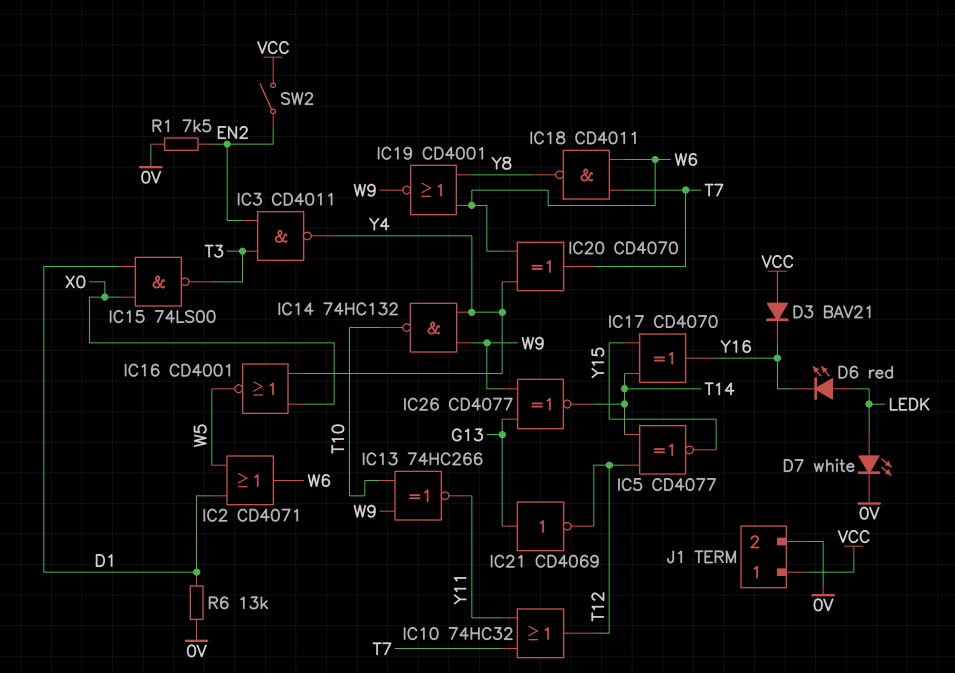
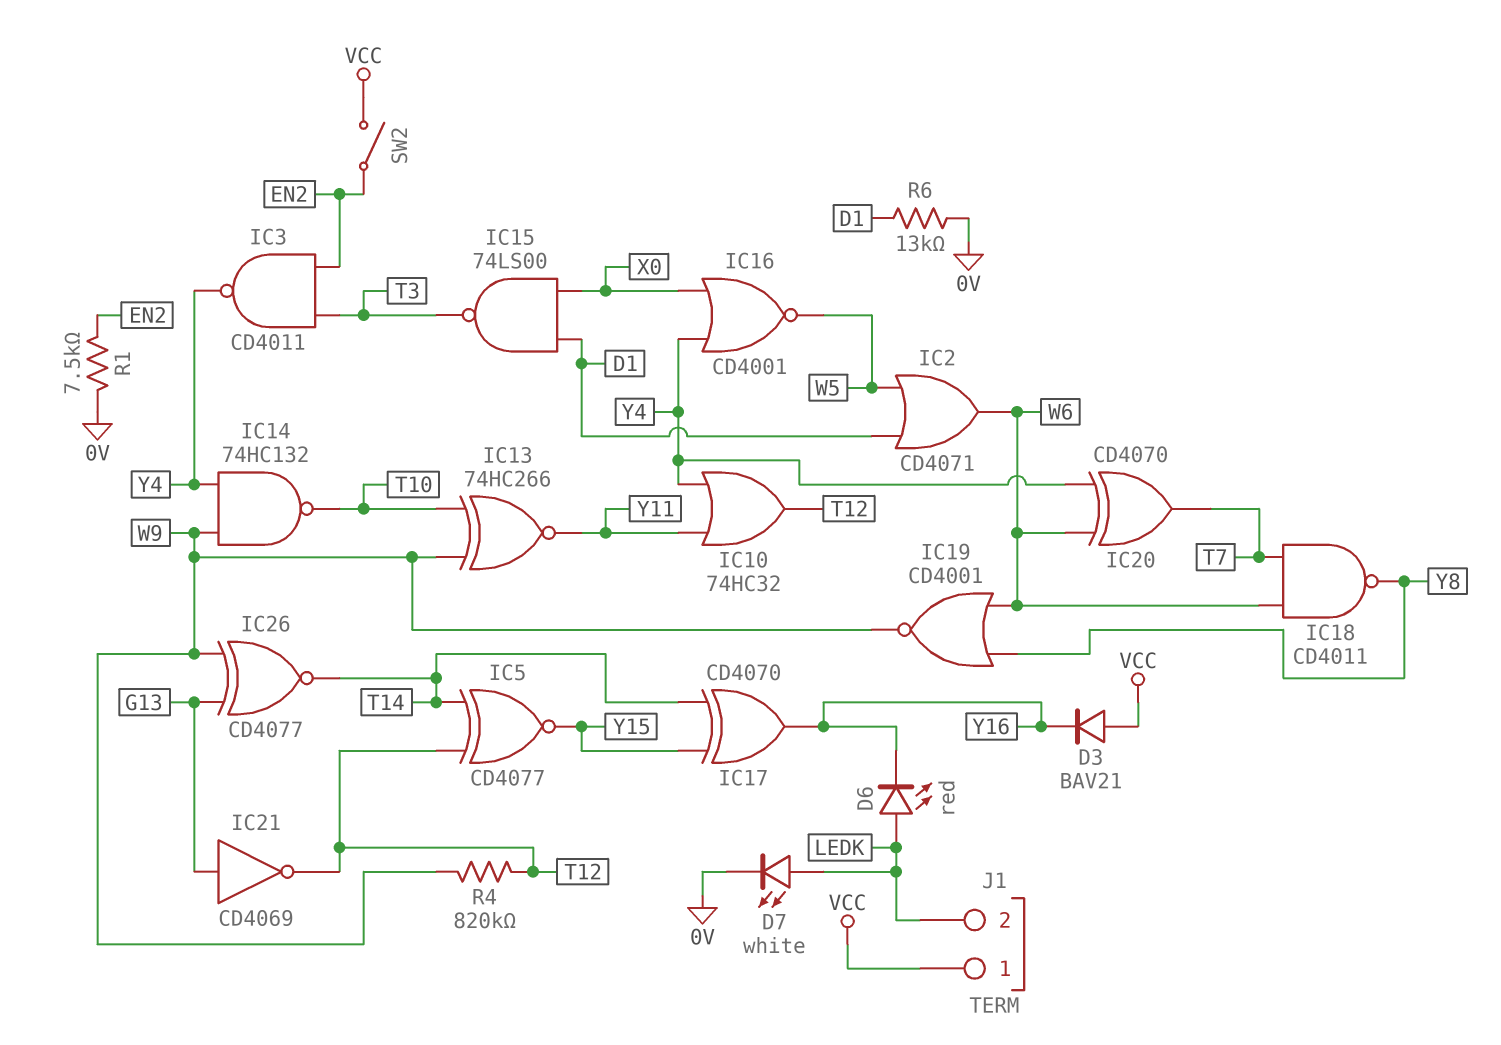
IC10: OR 74HC32 (in T7, in Y11, out T12) -> OR 74HC32 (in Y4, in Y11, out T12)
J1 pin 2: 0V -> LEDK
R4: none -> 820k (T12, W9)

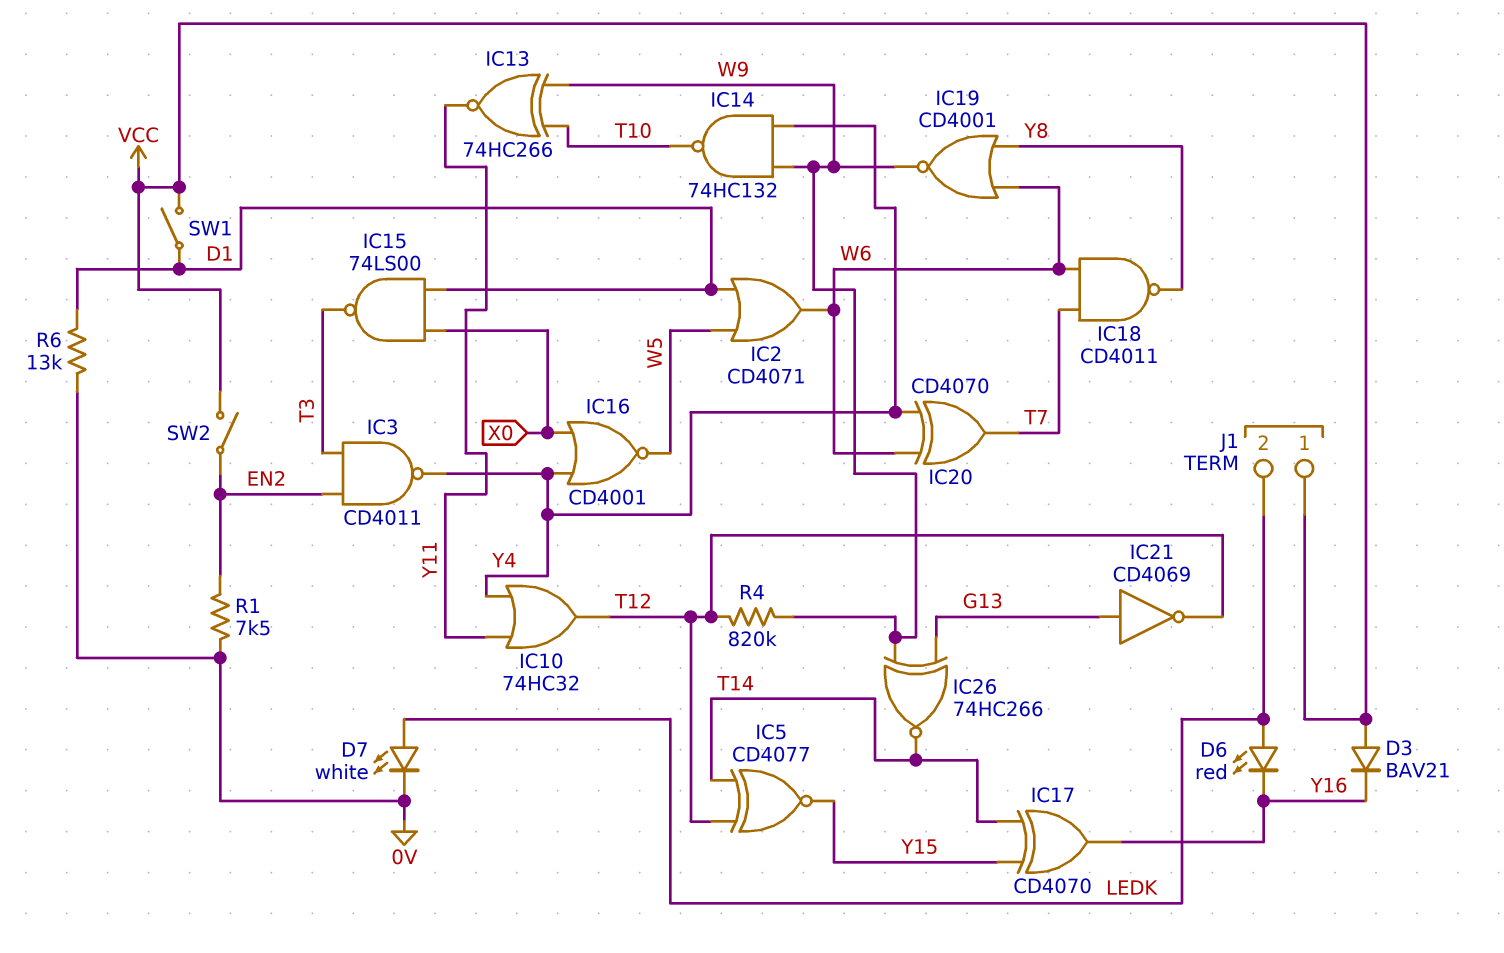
IC26: XNOR CD4077 (in G13, in W9, out T14) -> XNOR 74HC266 (in G13, in W9, out T14)
SW1: none -> switch (D1, VCC)

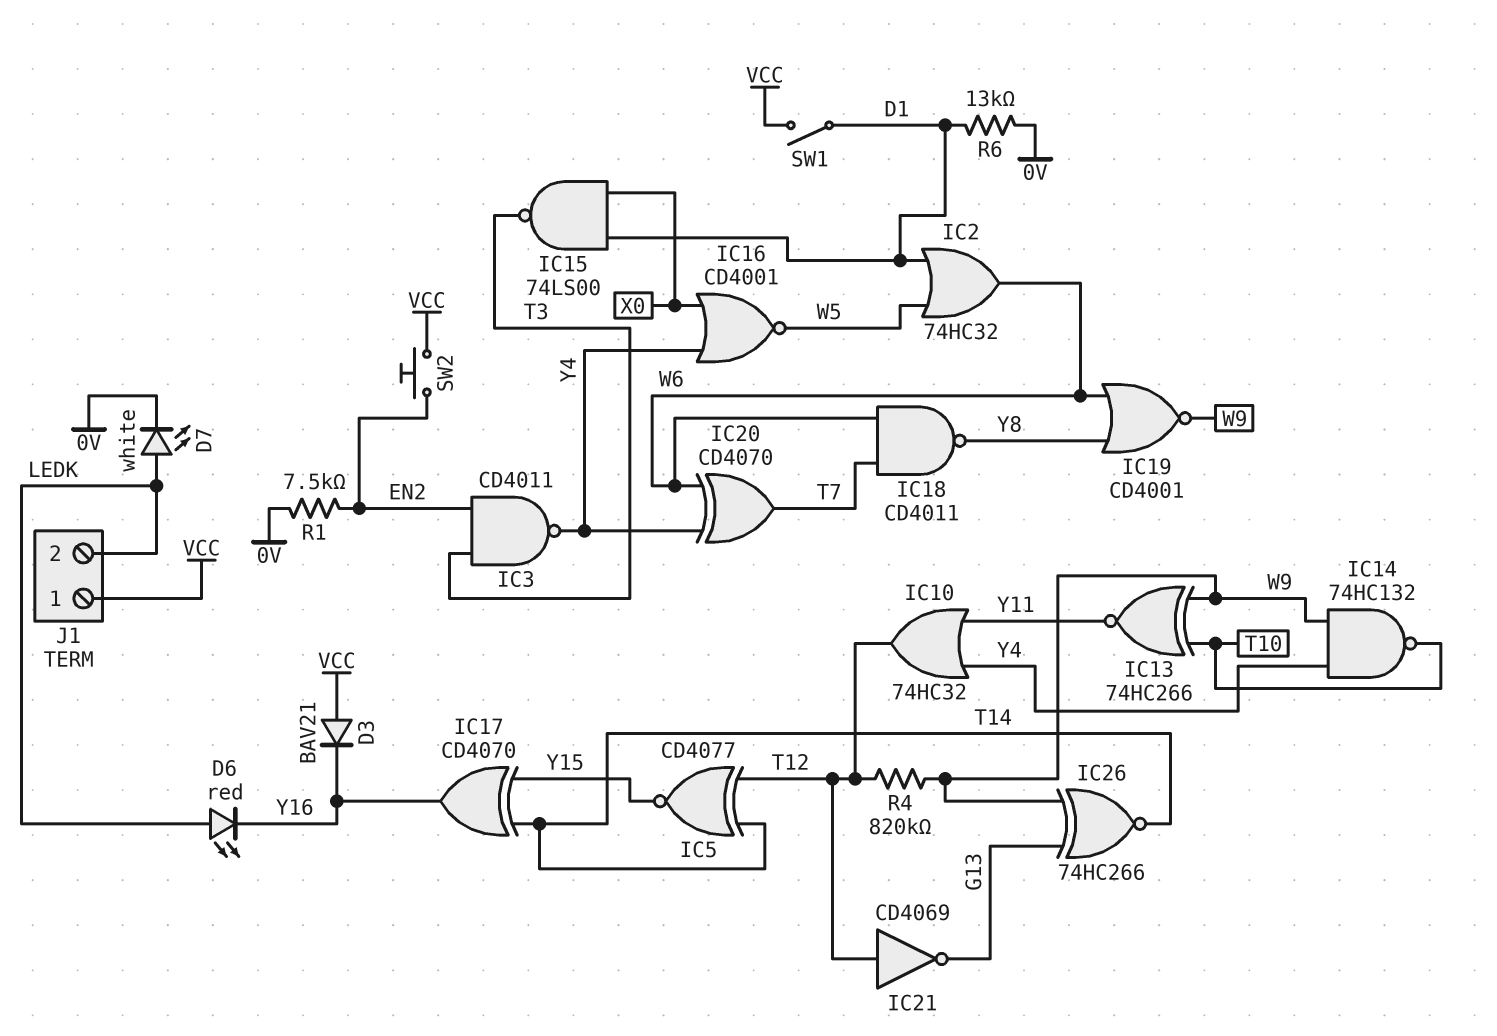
IC2: OR CD4071 (in D1, in W5, out W6) -> OR 74HC32 (in D1, in W5, out W6)
IC21: NOT CD4069 (in G13, out T12) -> NOT CD4069 (in T12, out G13)
SW2: switch (EN2, VCC) -> button (EN2, VCC)

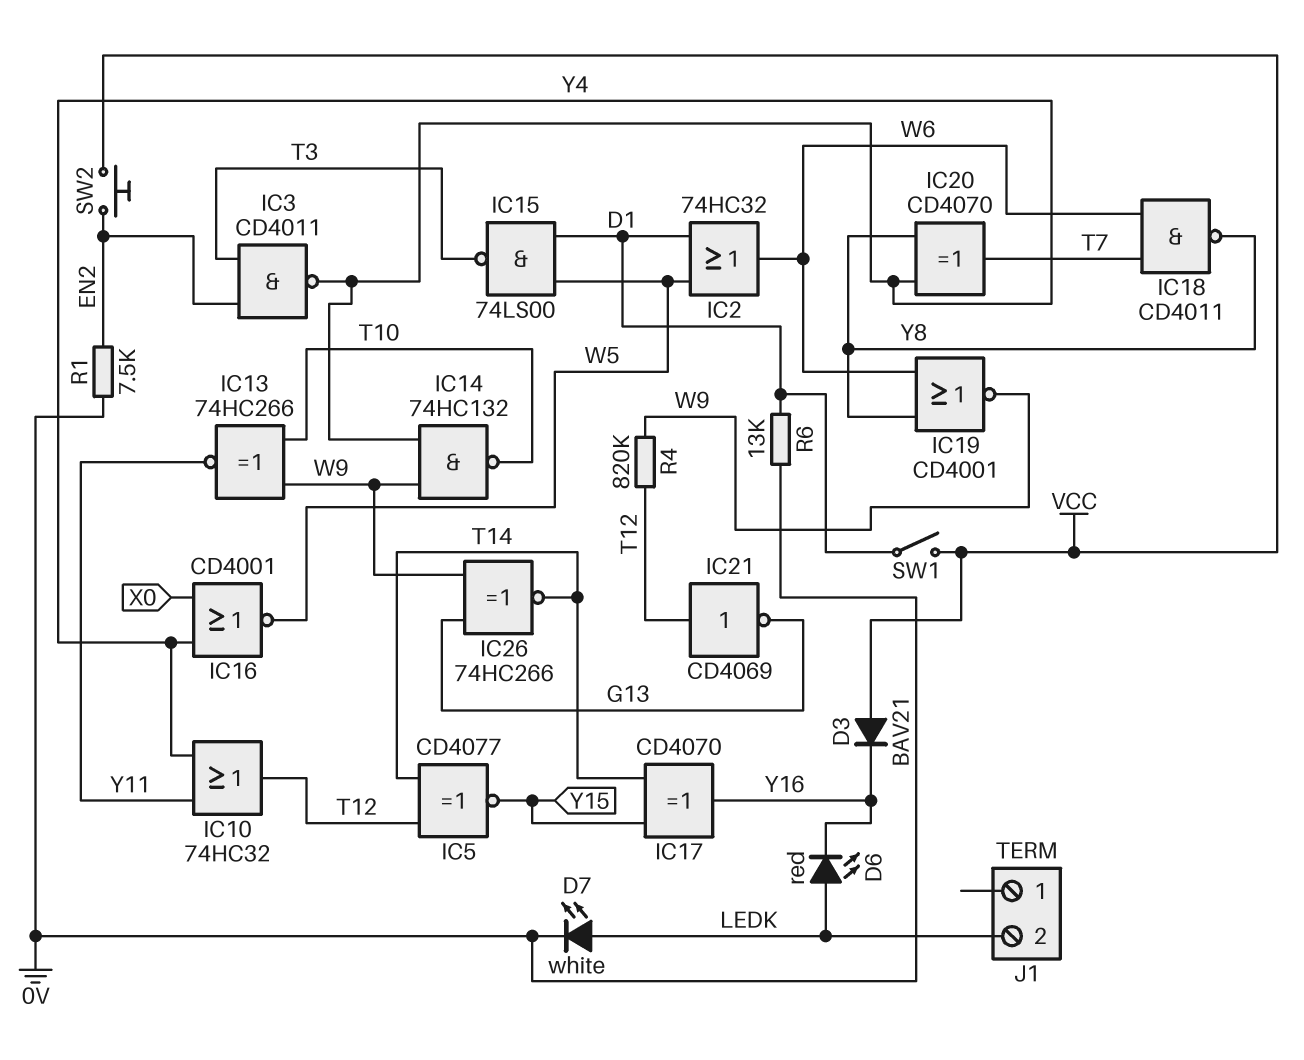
IC15: NAND 74LS00 (in D1, in X0, out T3) -> NAND 74LS00 (in D1, in W5, out T3)
IC20: XOR CD4070 (in W6, in Y4, out T7) -> XOR CD4070 (in Y4, in Y8, out T7)
J1 pin 1: VCC -> none

